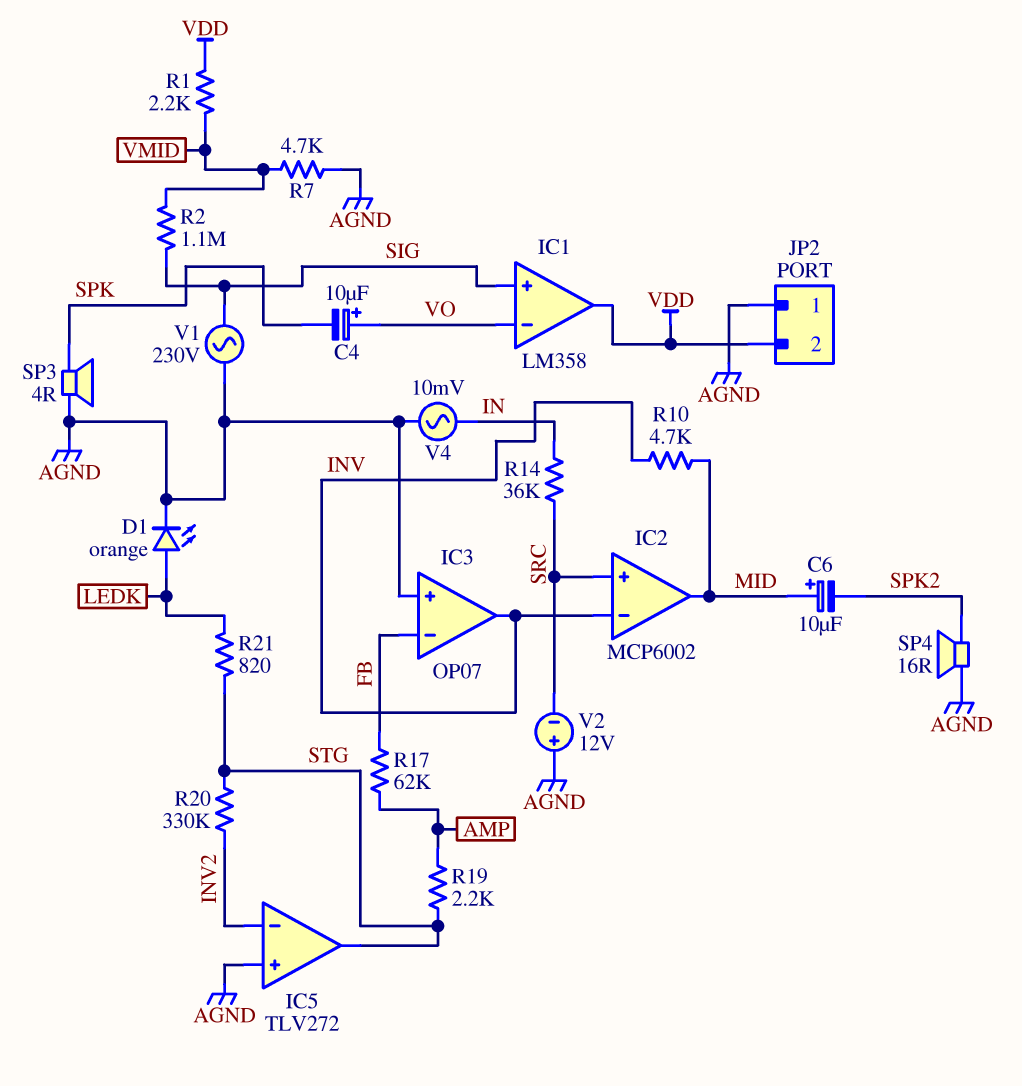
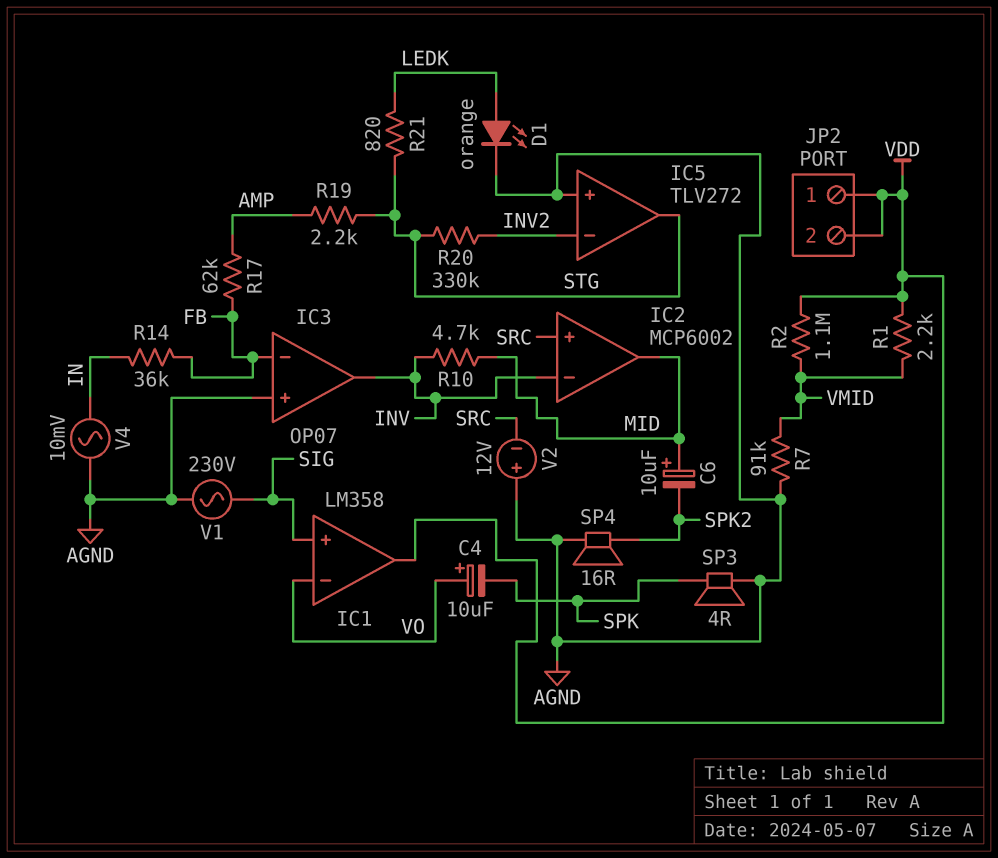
JP2 pin 1: AGND -> VDD
R2: 1.1M (SIG, VMID) -> 1.1M (VDD, VMID)
R7: 4.7k (AGND, VMID) -> 91k (AGND, VMID)
R14: 36k (IN, SRC) -> 36k (FB, IN)

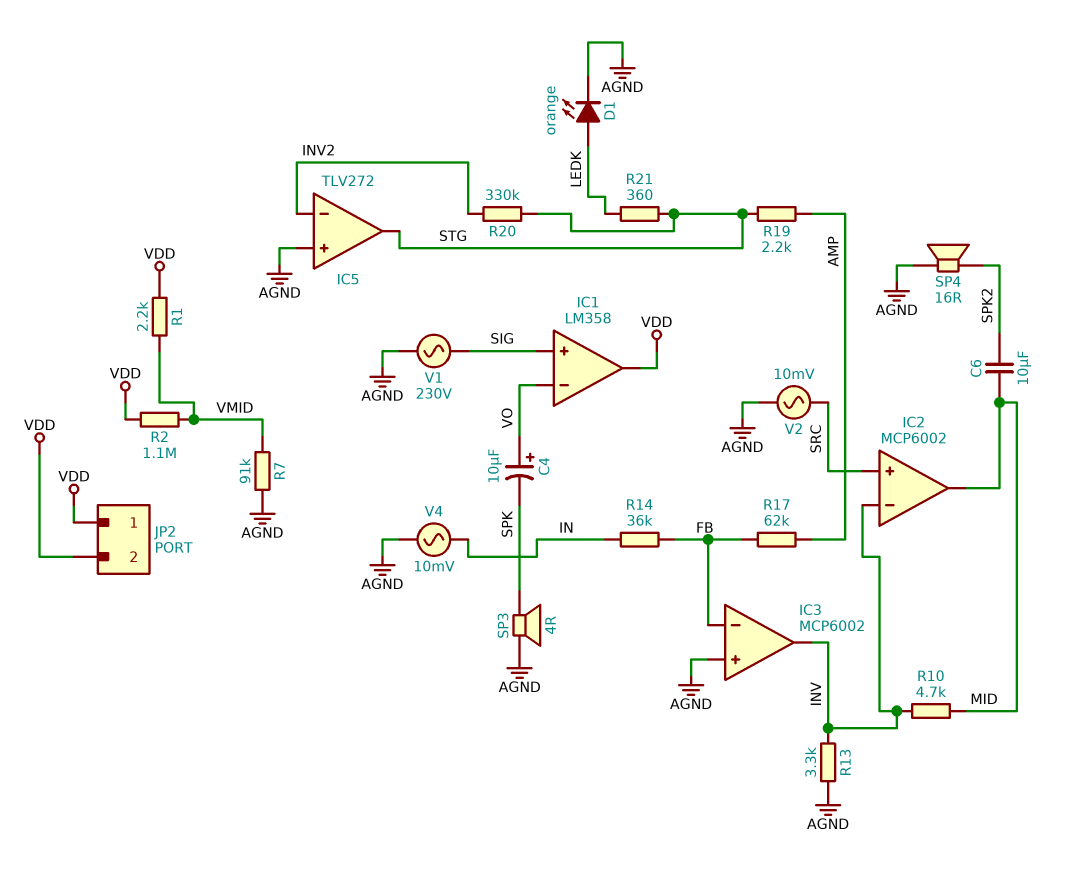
C6: 10uF (plus MID, minus SPK2) -> 10uF (MID, SPK2)
IC3: OP07 -> MCP6002
R13: none -> 3.3k (AGND, INV)
R21: 820 (LEDK, STG) -> 360 (LEDK, STG)
V2: 12V (plus AGND, minus SRC) -> AC 10mV (AGND, SRC)

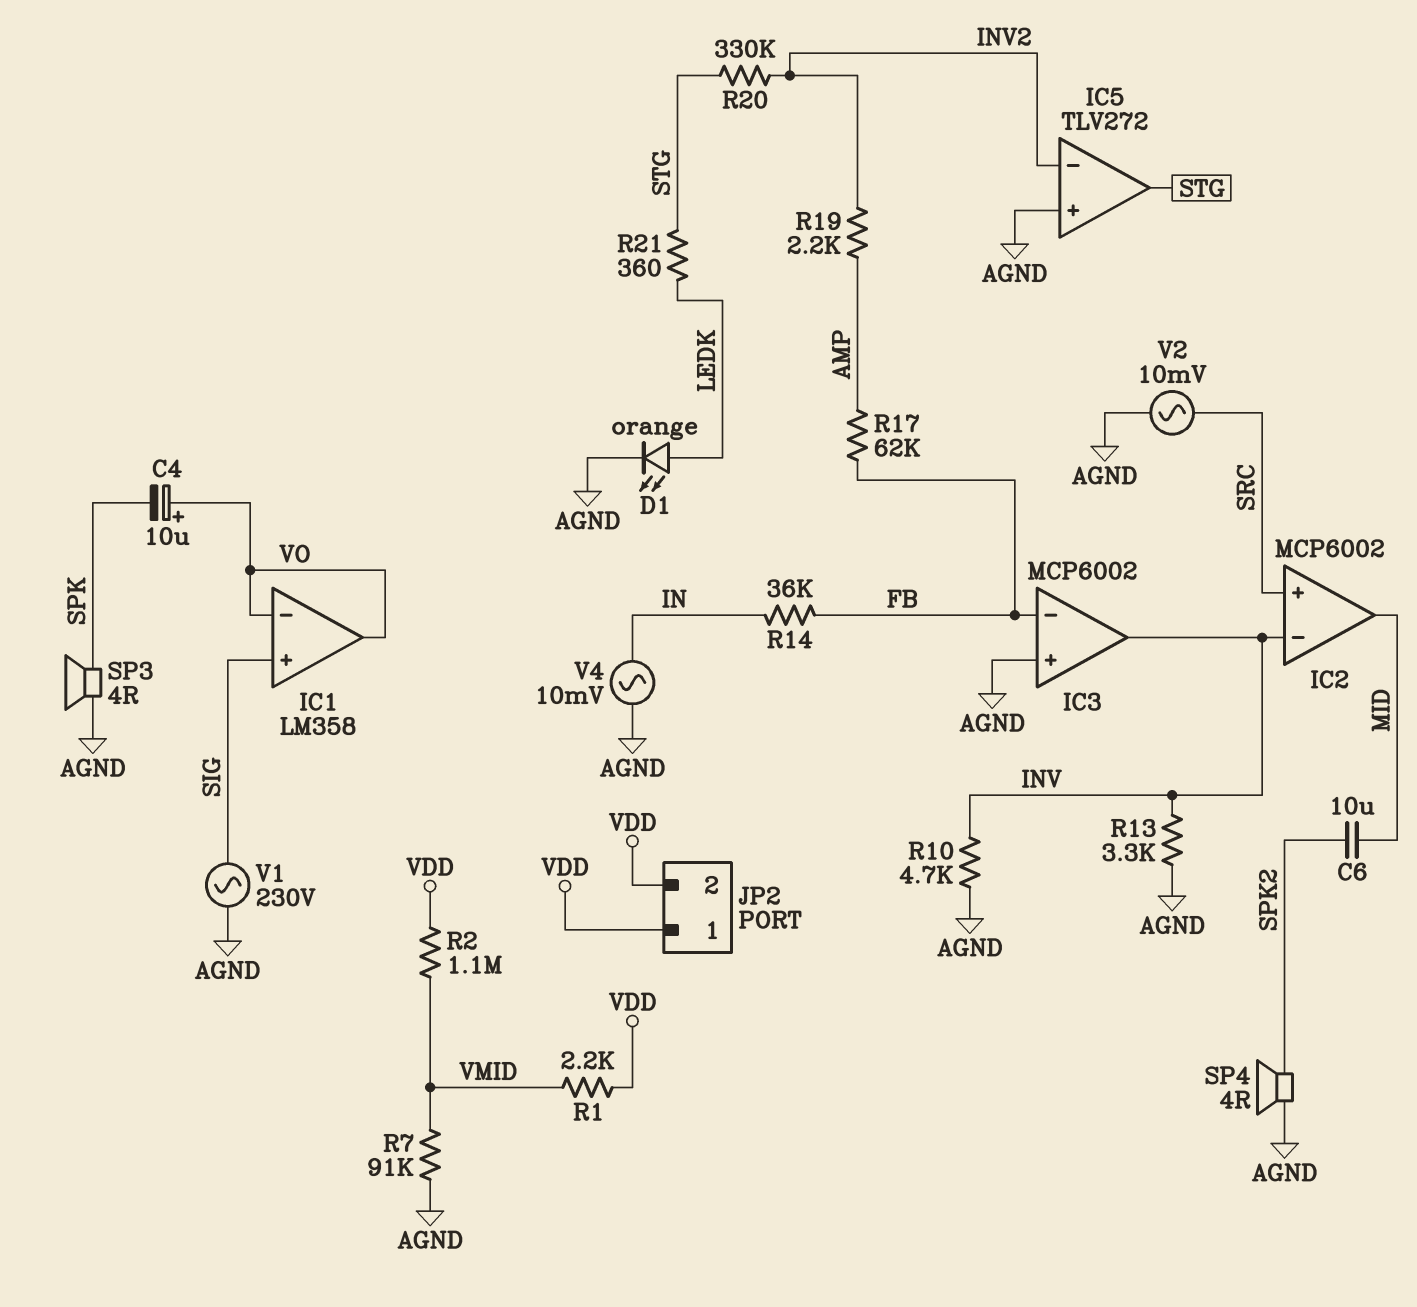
IC1 pin out: VDD -> VO
R10: 4.7k (INV, MID) -> 4.7k (AGND, INV)
R19: 2.2k (AMP, STG) -> 2.2k (AMP, INV2)
SP4: speaker 16R (AGND, SPK2) -> speaker 4R (AGND, SPK2)

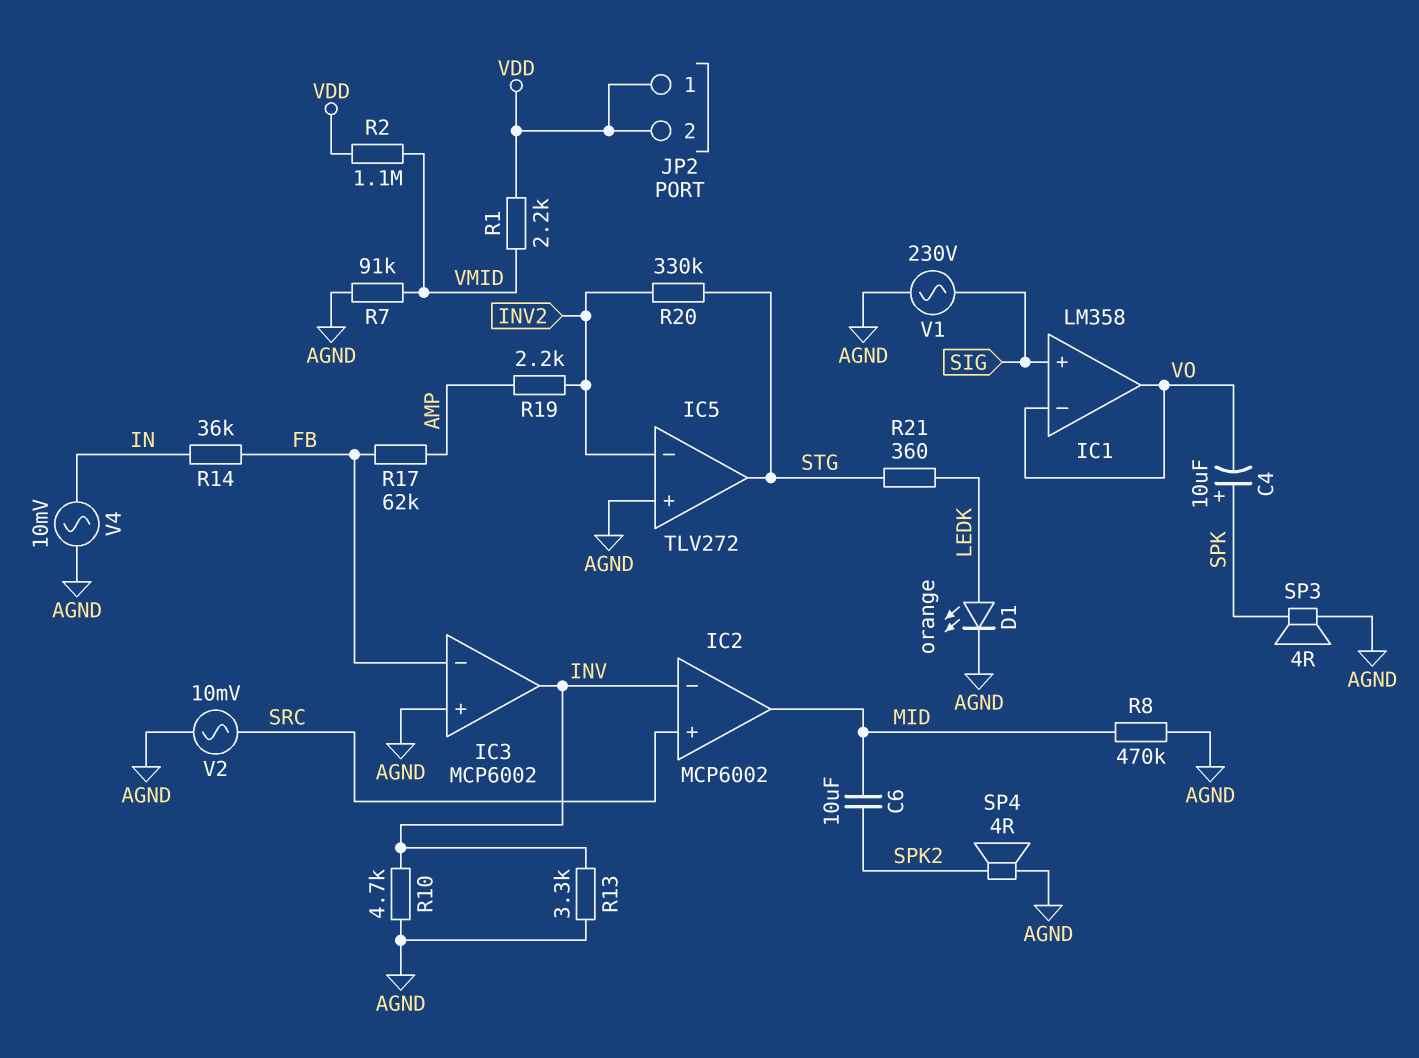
C4: 10uF (plus VO, minus SPK) -> 10uF (plus SPK, minus VO)
R8: none -> 470k (AGND, MID)

